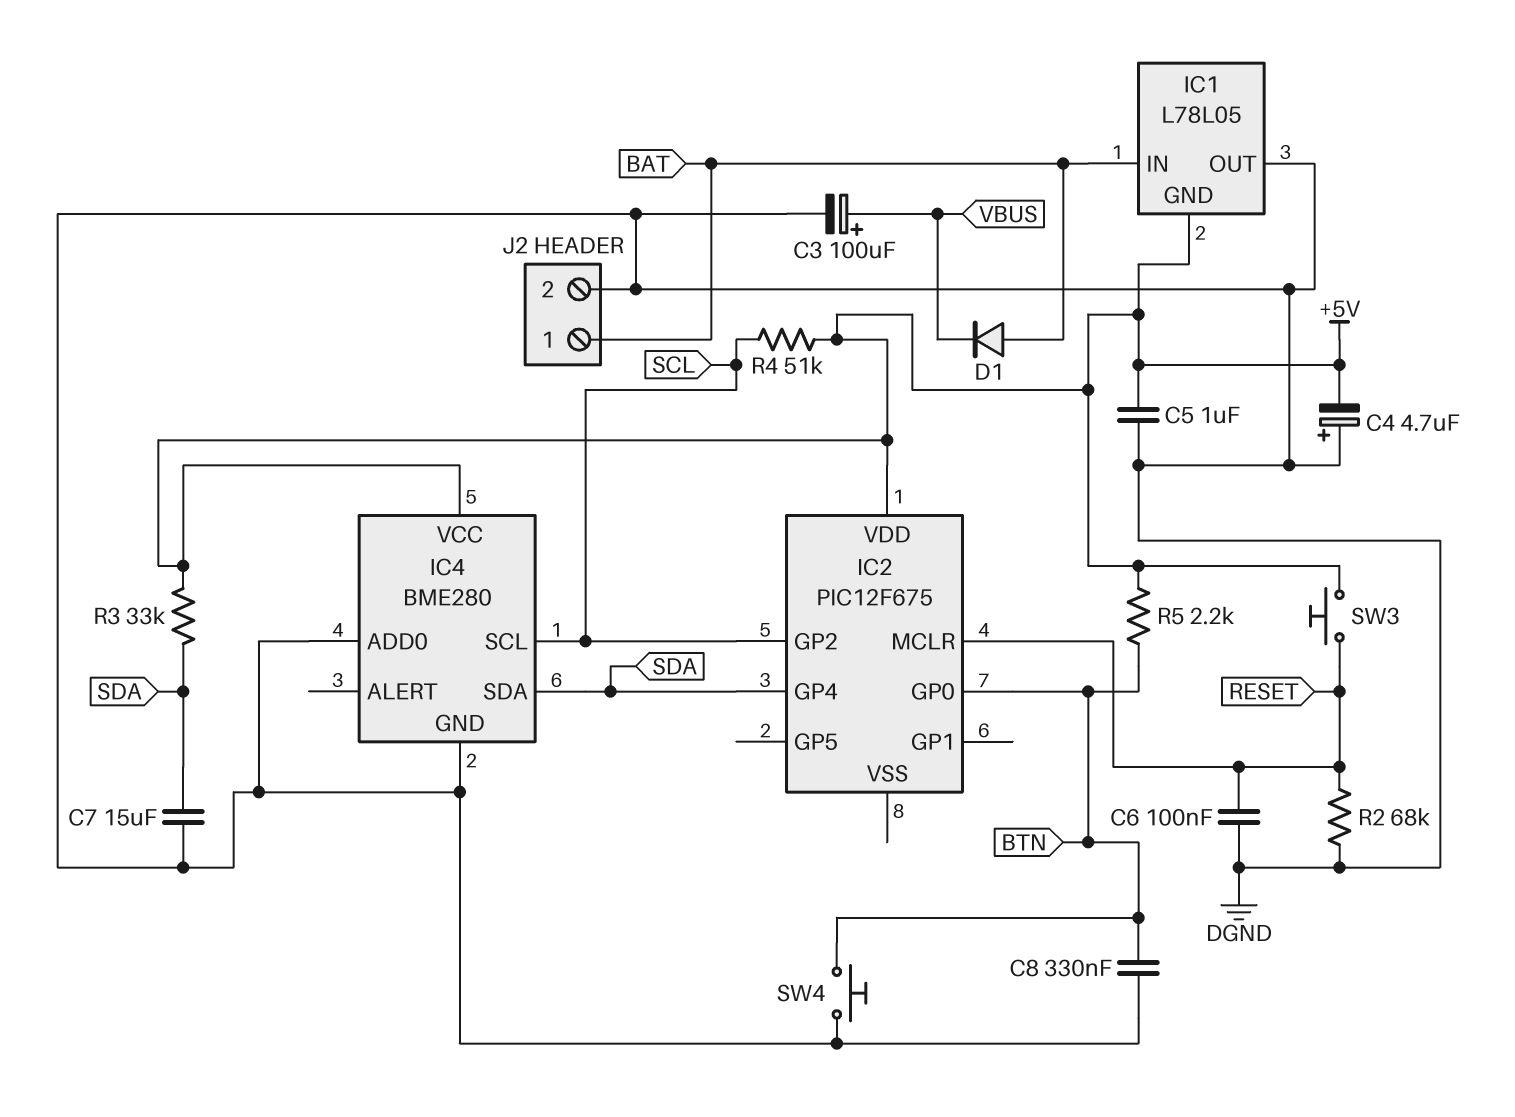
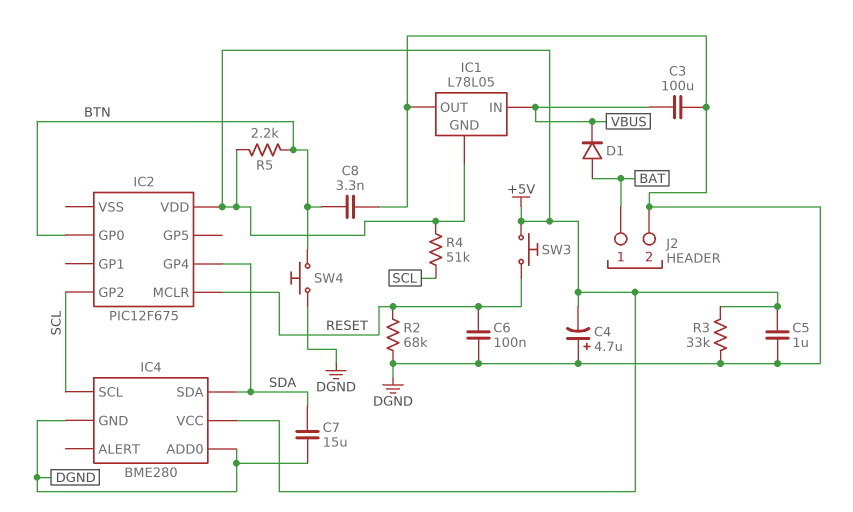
C3: 100uF (plus VBUS, minus DGND) -> 100uF (DGND, VBUS)
C8: 330nF (BTN, DGND) -> 3.3nF (BTN, DGND)
IC1 pin IN: BAT -> VBUS
R3: 33k (+5V, SDA) -> 33k (+5V, DGND)

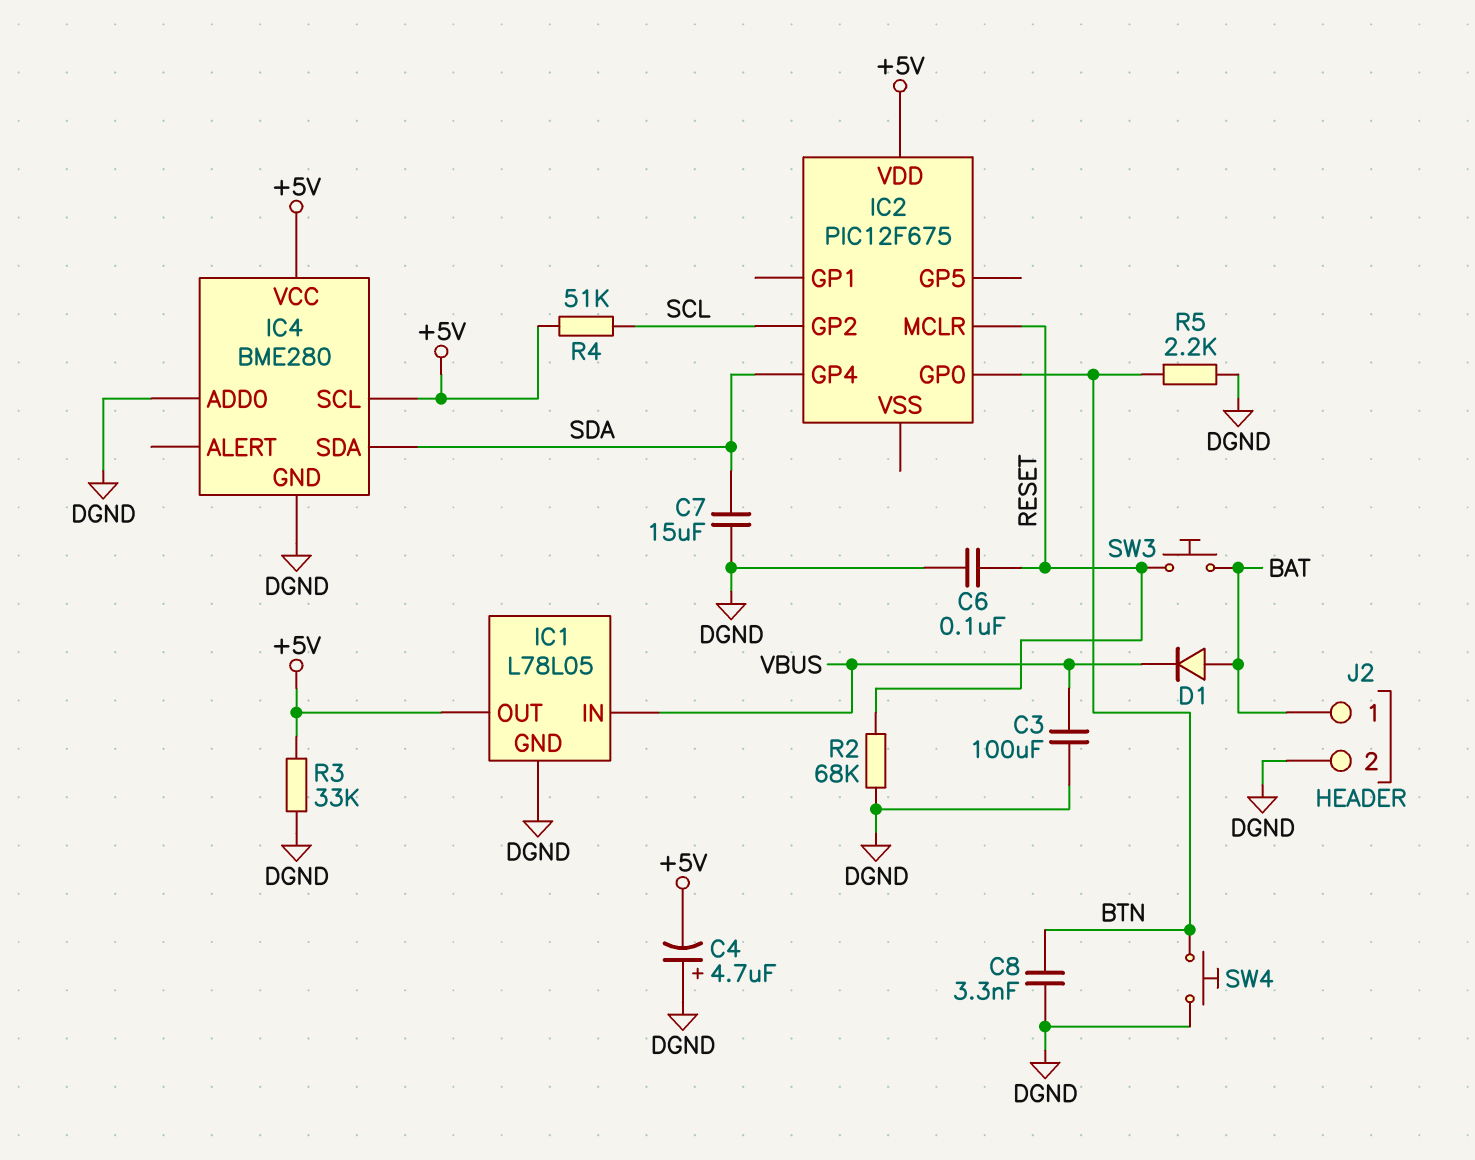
C5: 1uF (+5V, DGND) -> none
IC1 pin GND: +5V -> DGND
IC1 pin OUT: DGND -> +5V
IC4 pin SCL: SCL -> +5V
R5: 2.2k (+5V, BTN) -> 2.2k (BTN, DGND)
SW3: button (+5V, RESET) -> button (BAT, RESET)

